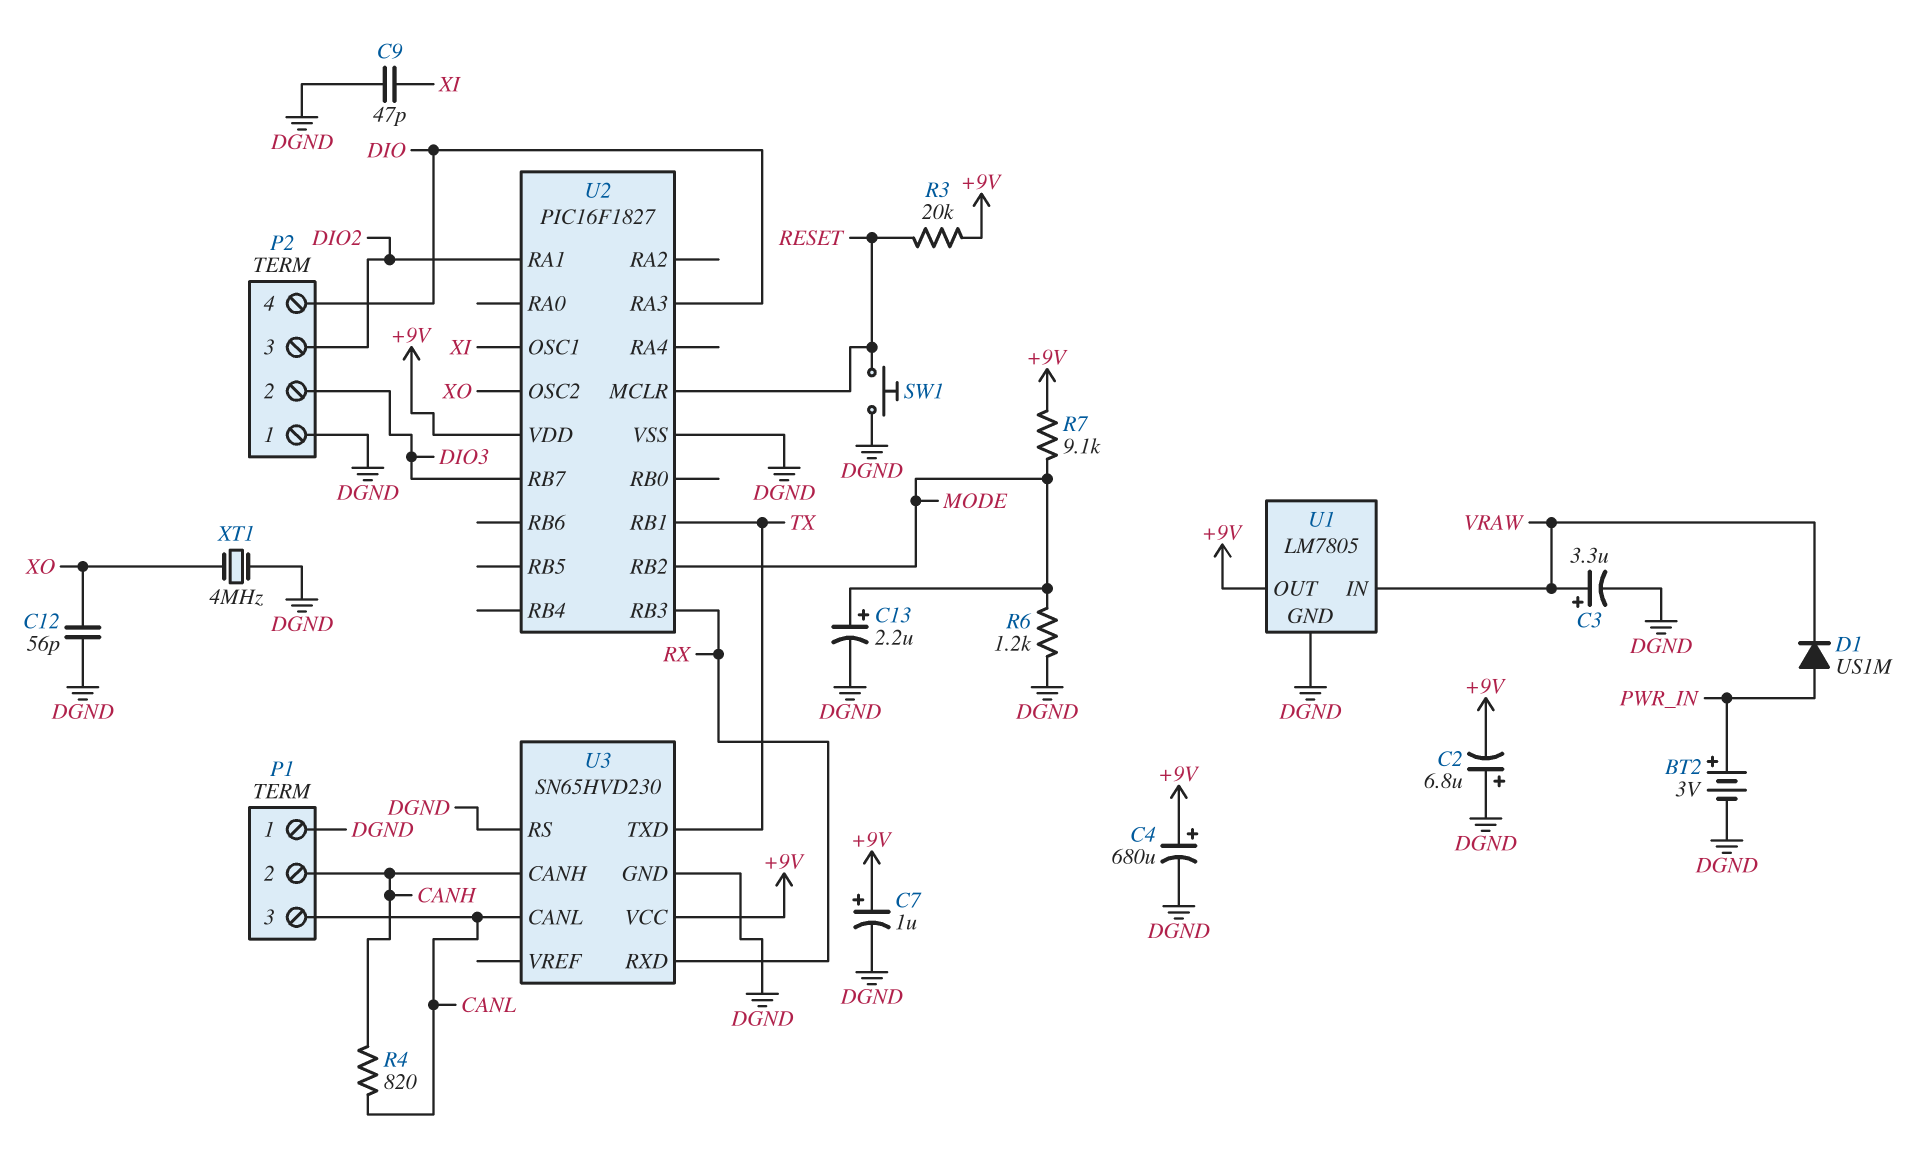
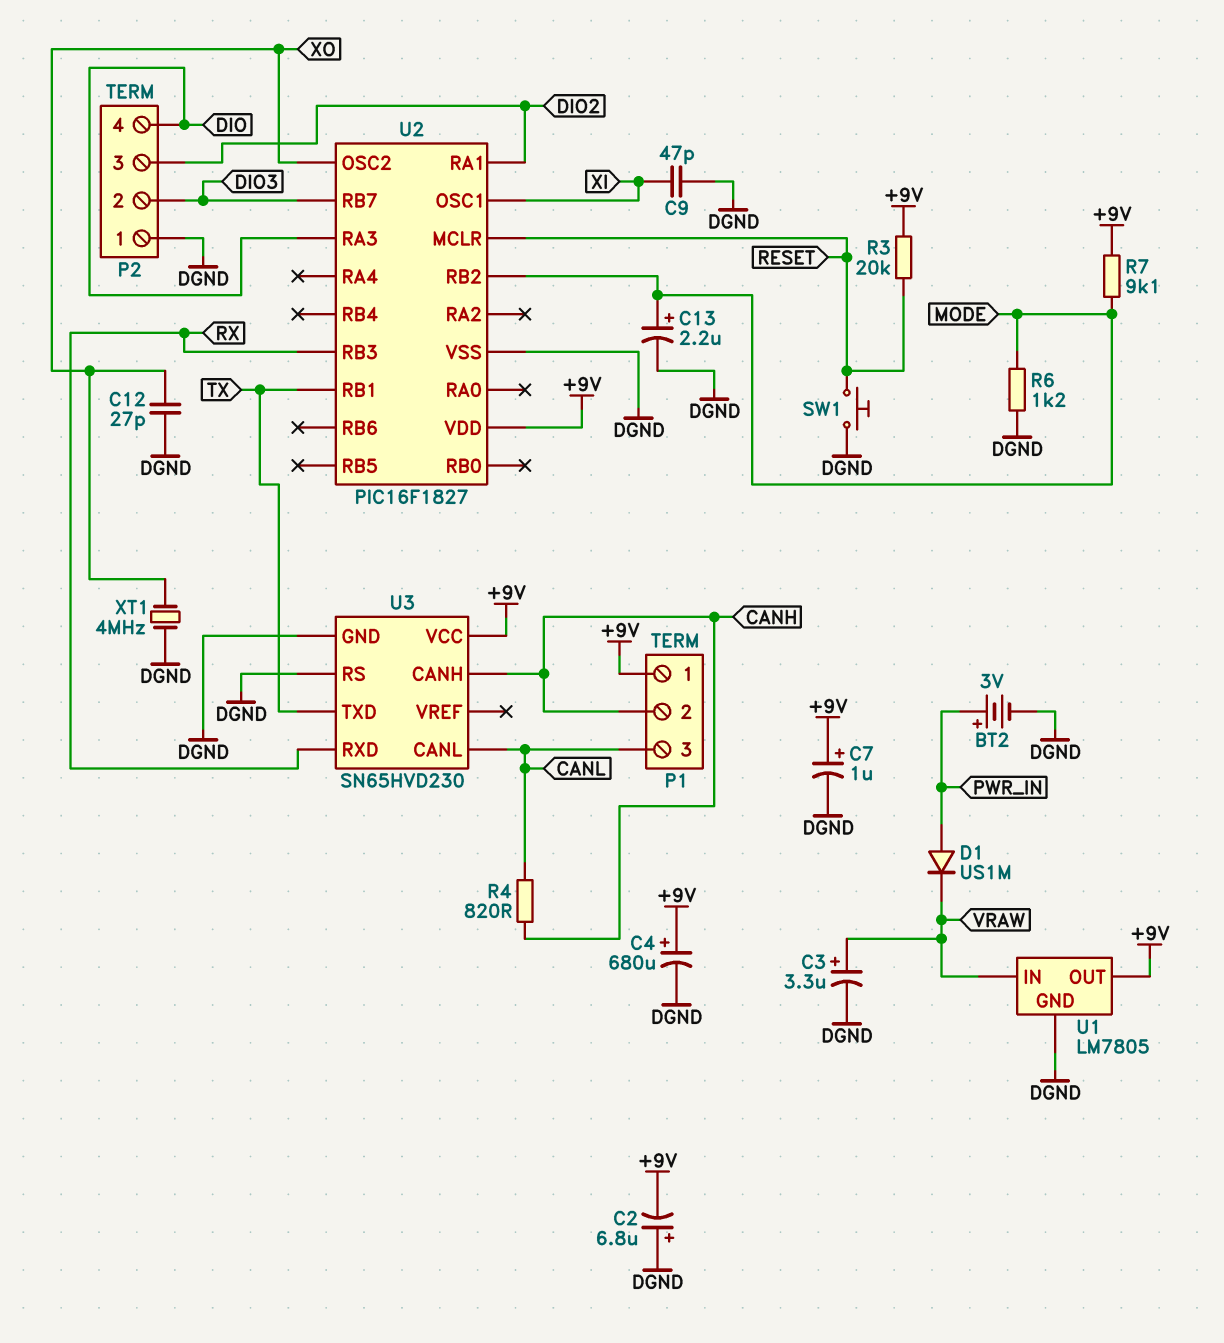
C12: 56pF (DGND, XO) -> 27pF (DGND, XO)
P1 pin 1: DGND -> +9V

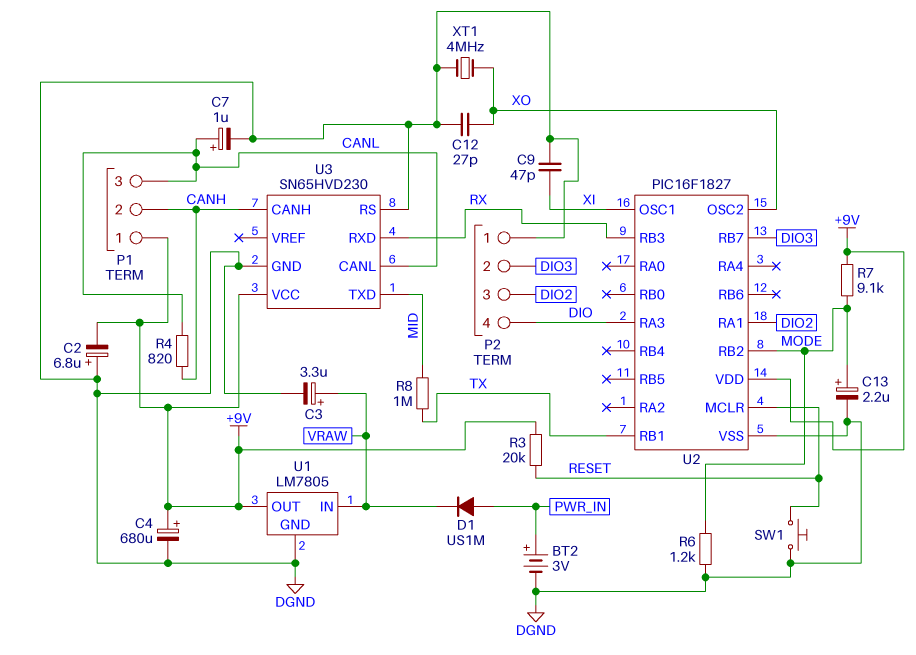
C7: 1uF (plus +9V, minus DGND) -> 1uF (plus CANL, minus DGND)
R8: none -> 1M (MID, TX)
U3 pin TXD: TX -> MID

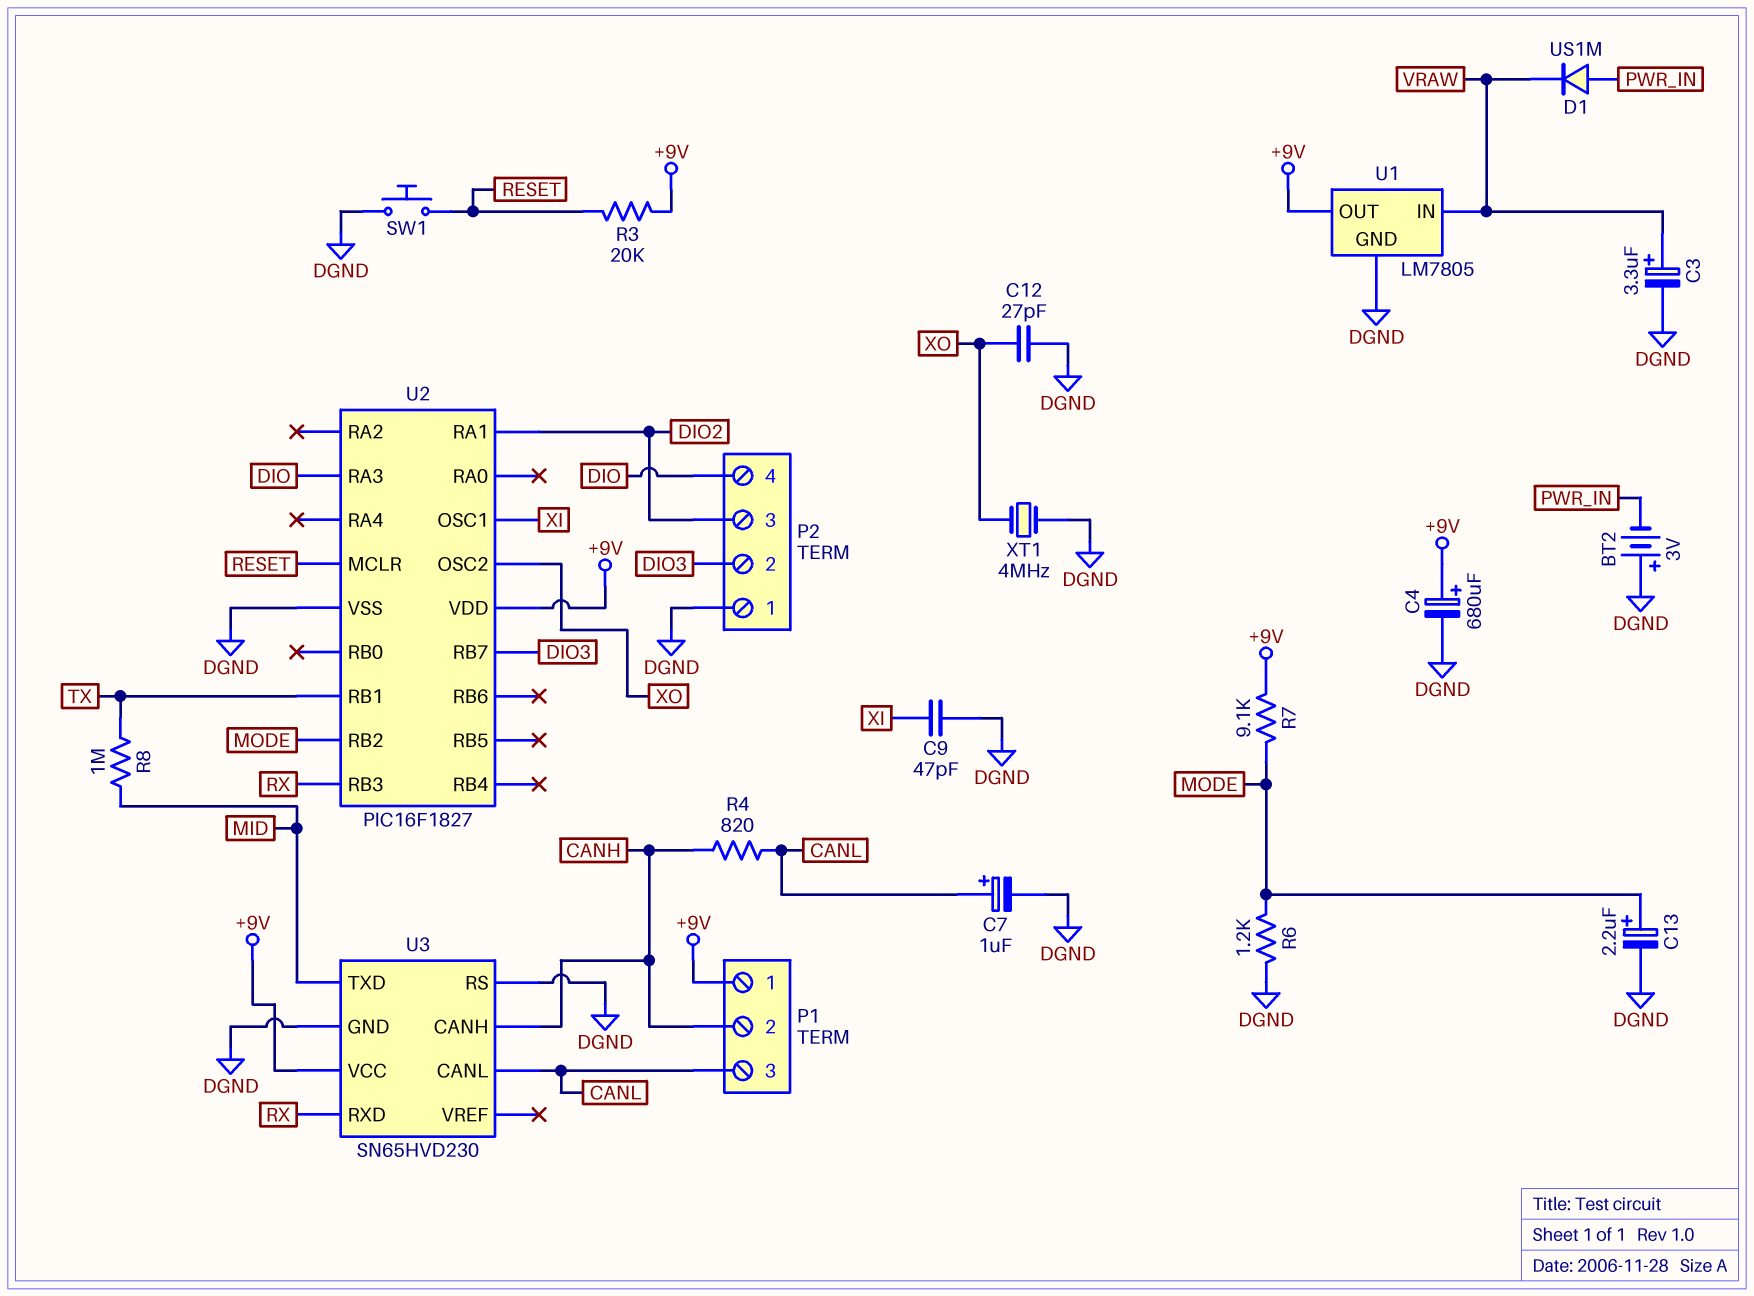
BT2: 3V (plus PWR_IN, minus DGND) -> 3V (plus DGND, minus PWR_IN)
C2: 6.8uF (plus DGND, minus +9V) -> none

